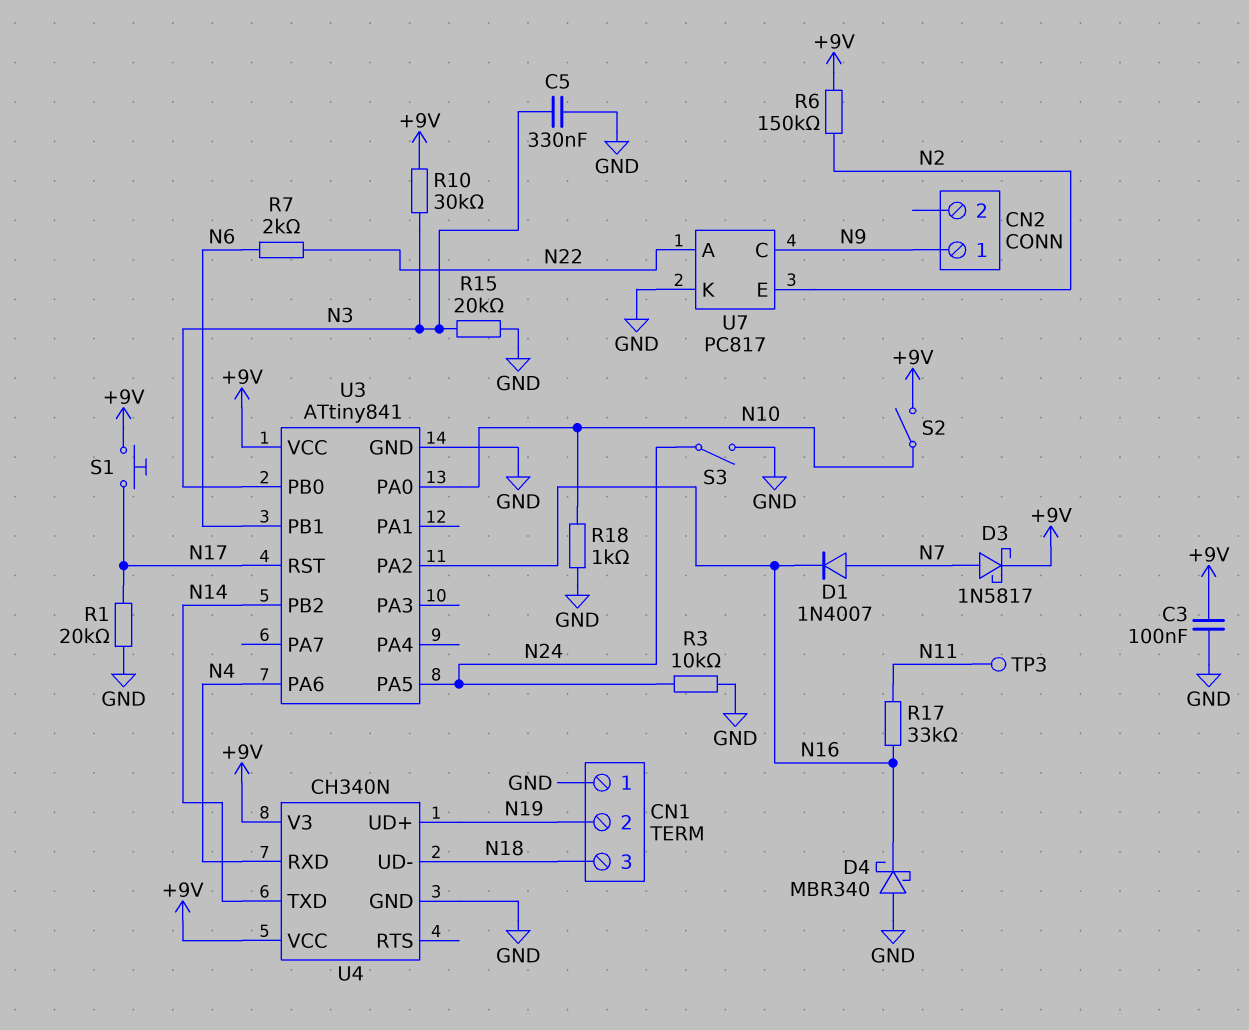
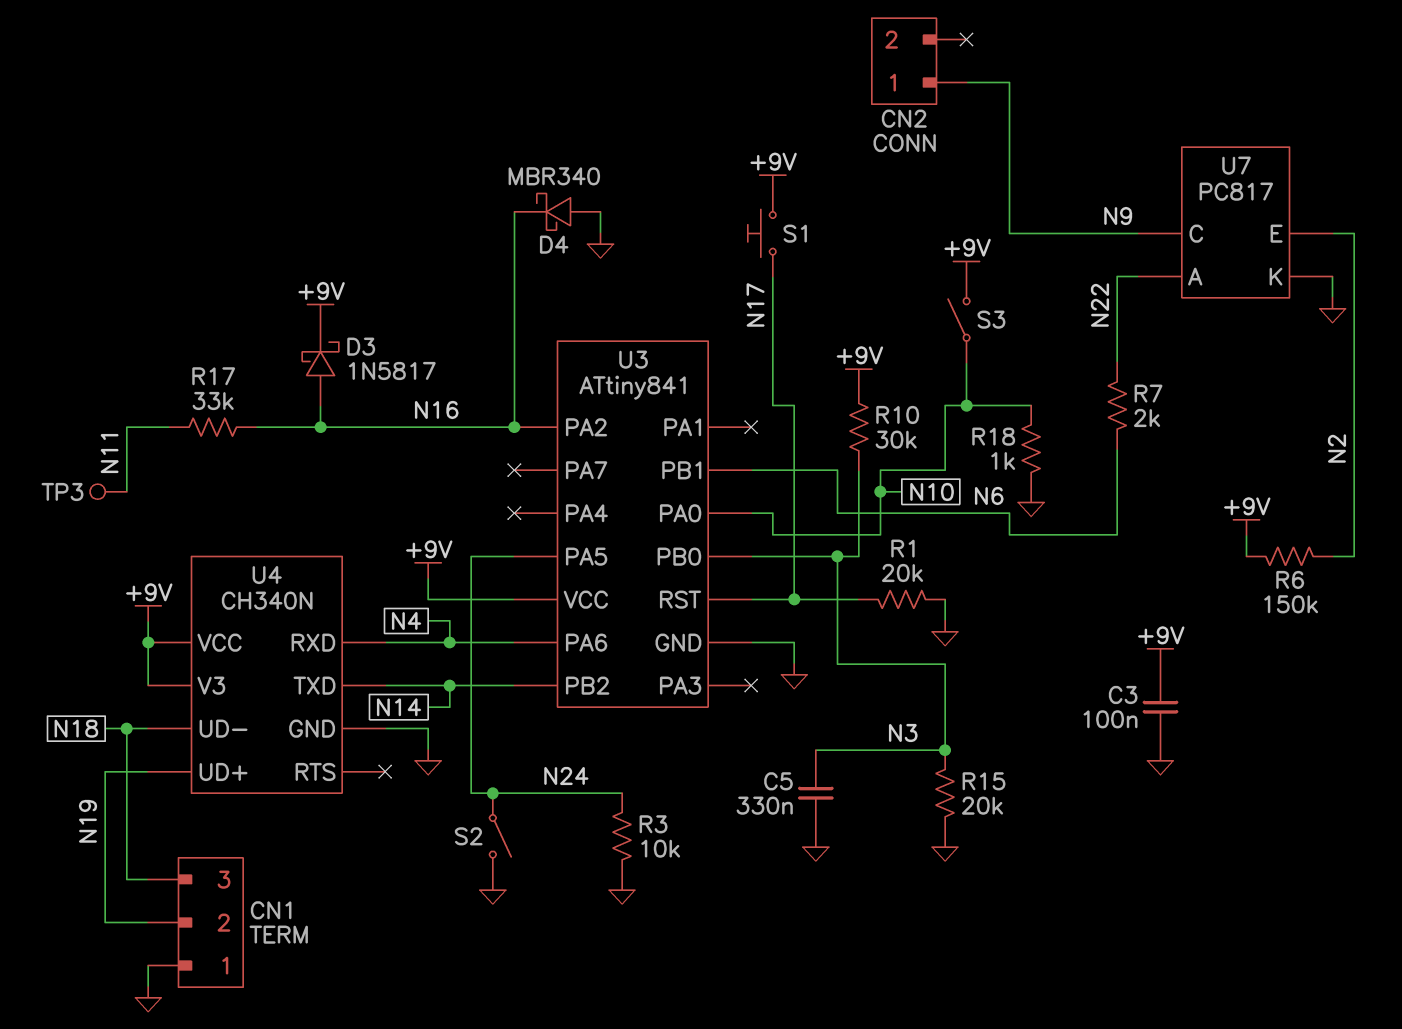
D1: diode 1N4007 (A N7, K N16) -> none
D3: schottky 1N5817 (A N7, K +9V) -> schottky 1N5817 (A N16, K +9V)
S2: switch (+9V, N10) -> switch (GND, N24)
S3: switch (GND, N24) -> switch (+9V, N10)

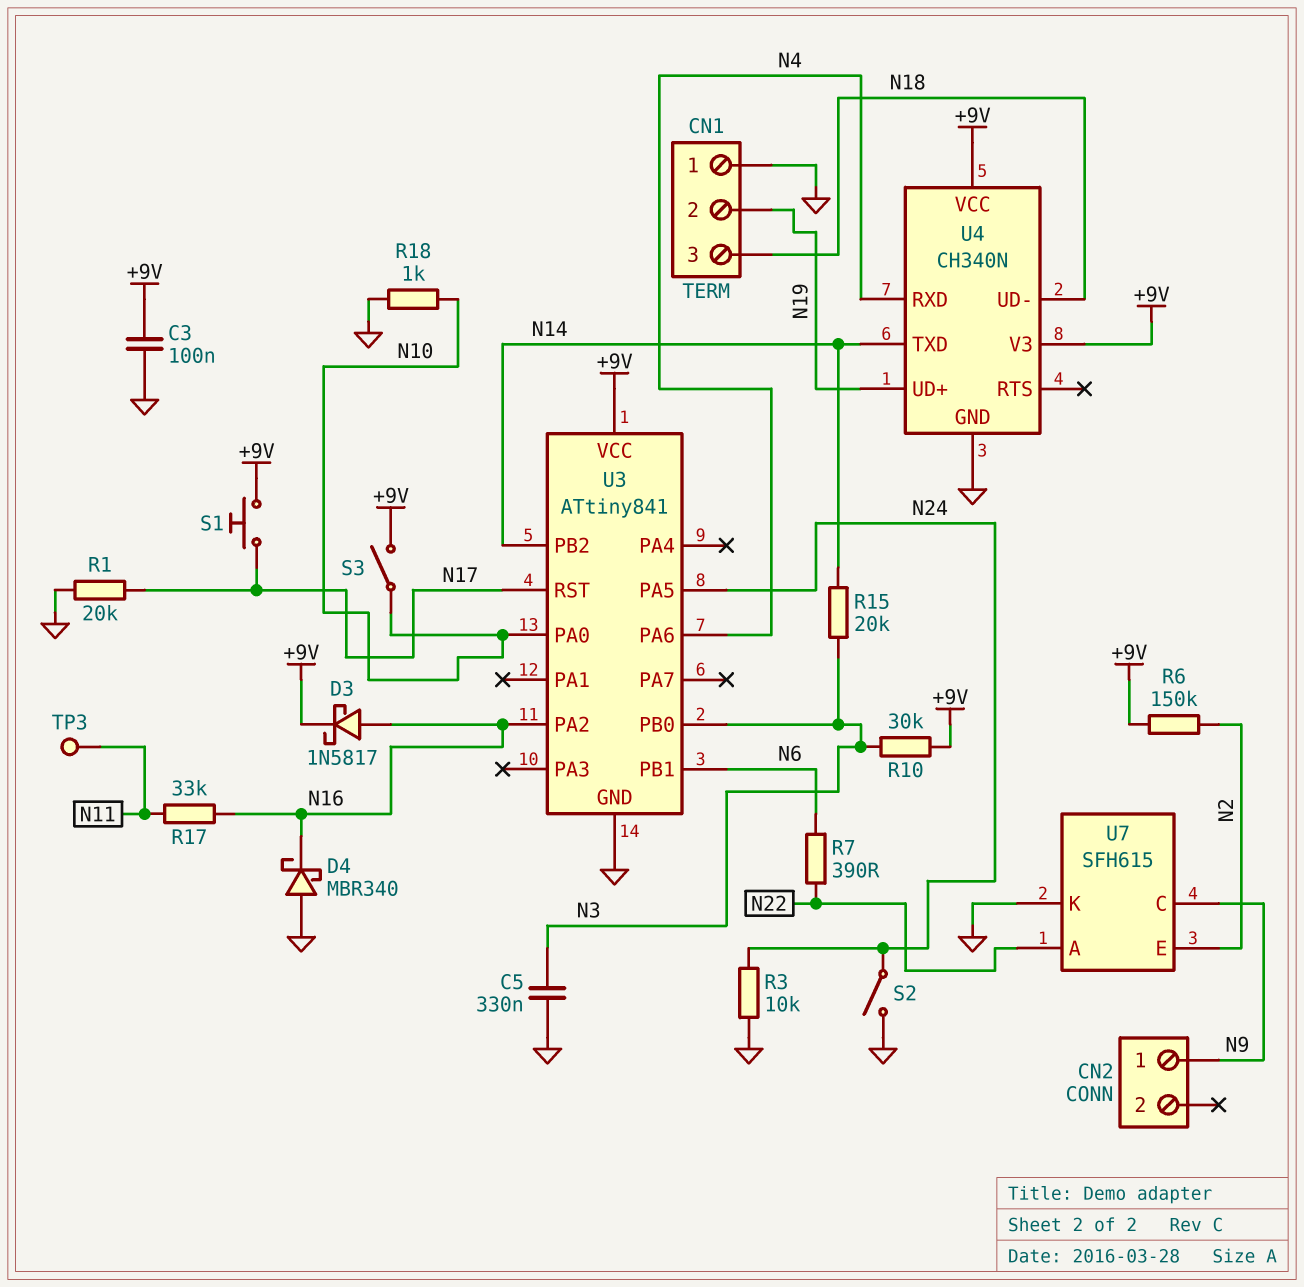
R7: 2k (N6, N22) -> 390 (N6, N22)
R15: 20k (GND, N3) -> 20k (N3, N14)
U7: PC817 -> SFH615

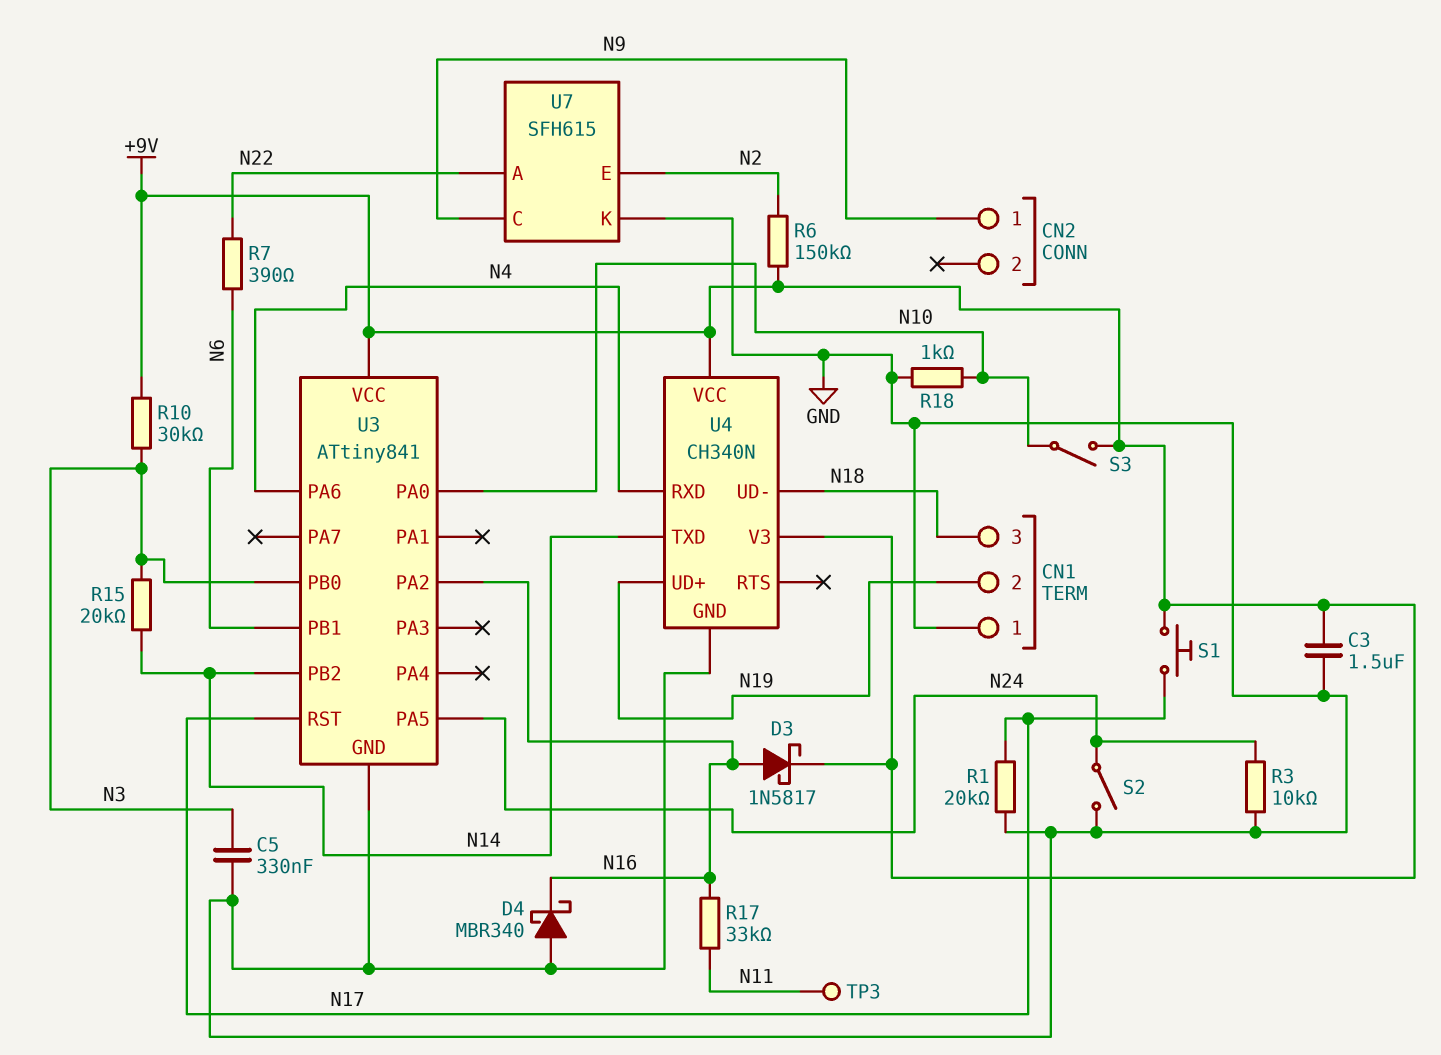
C3: 100nF (+9V, GND) -> 1.5uF (+9V, GND)

